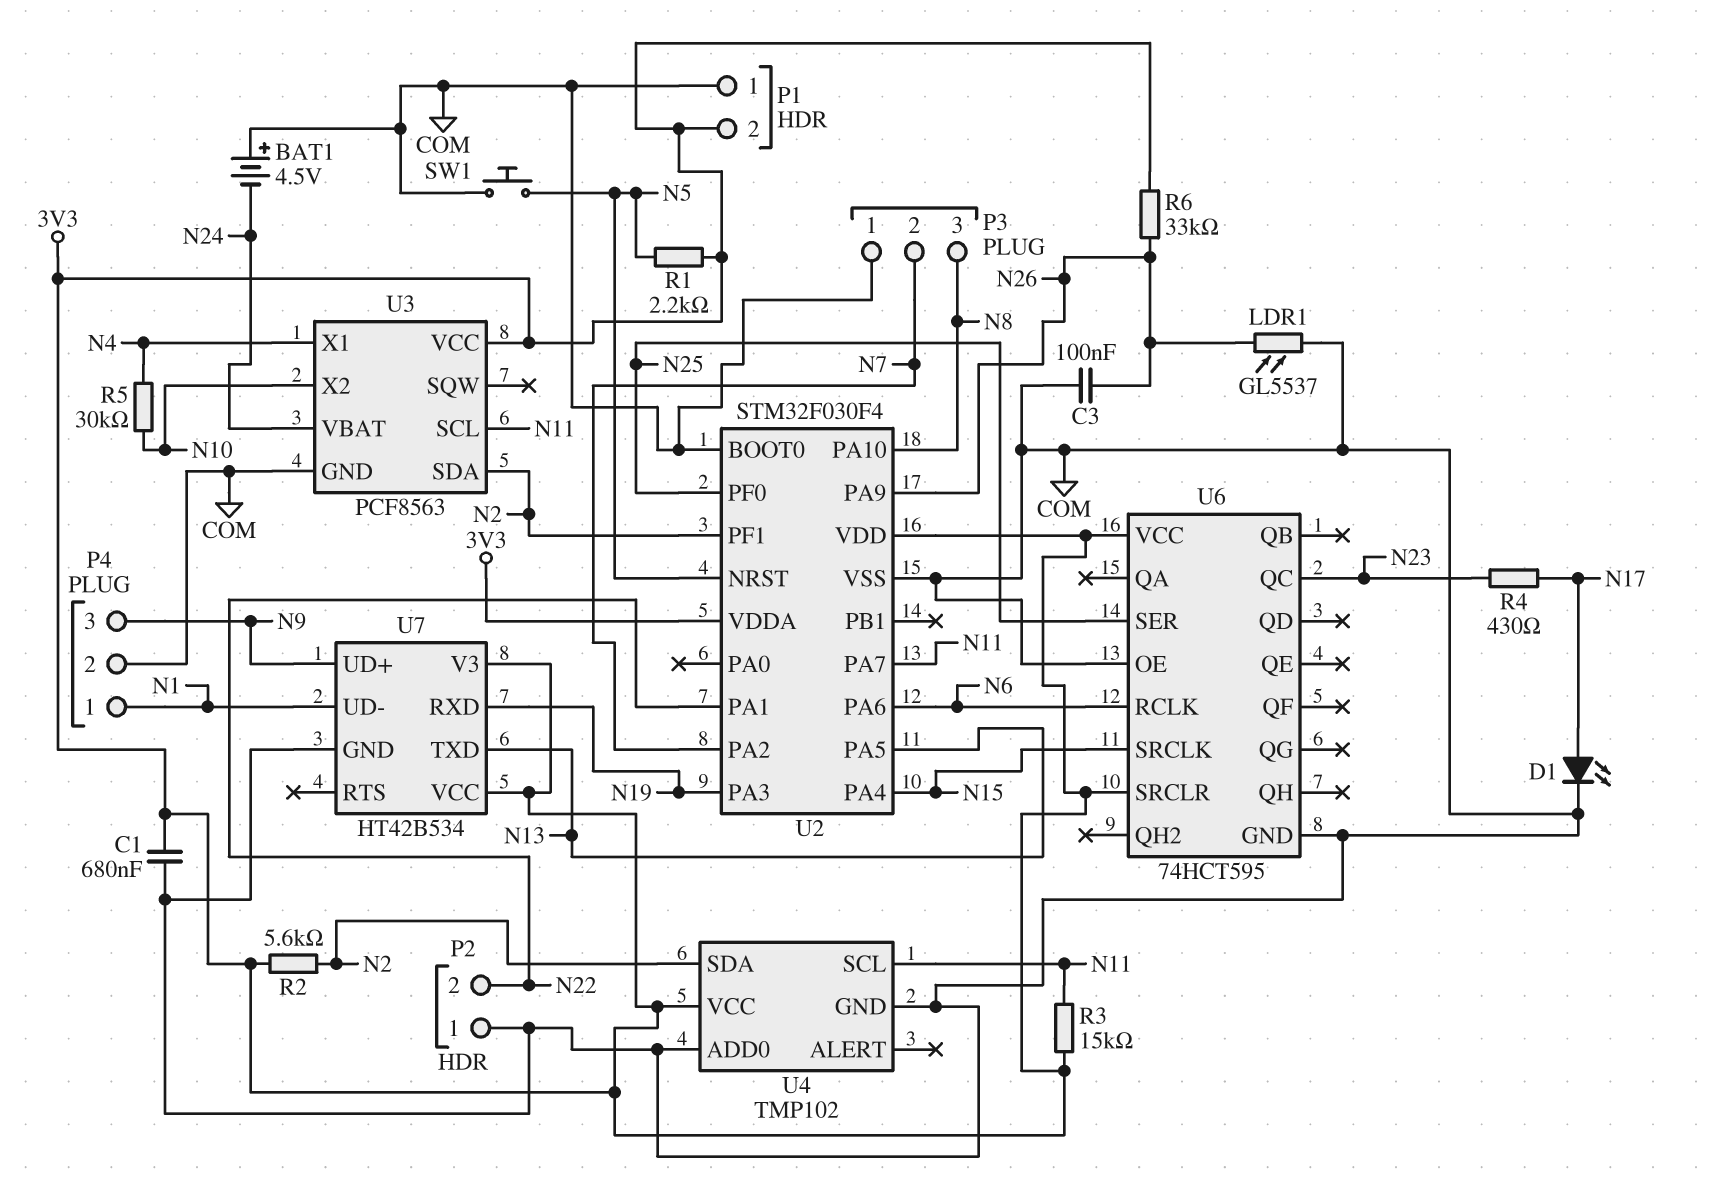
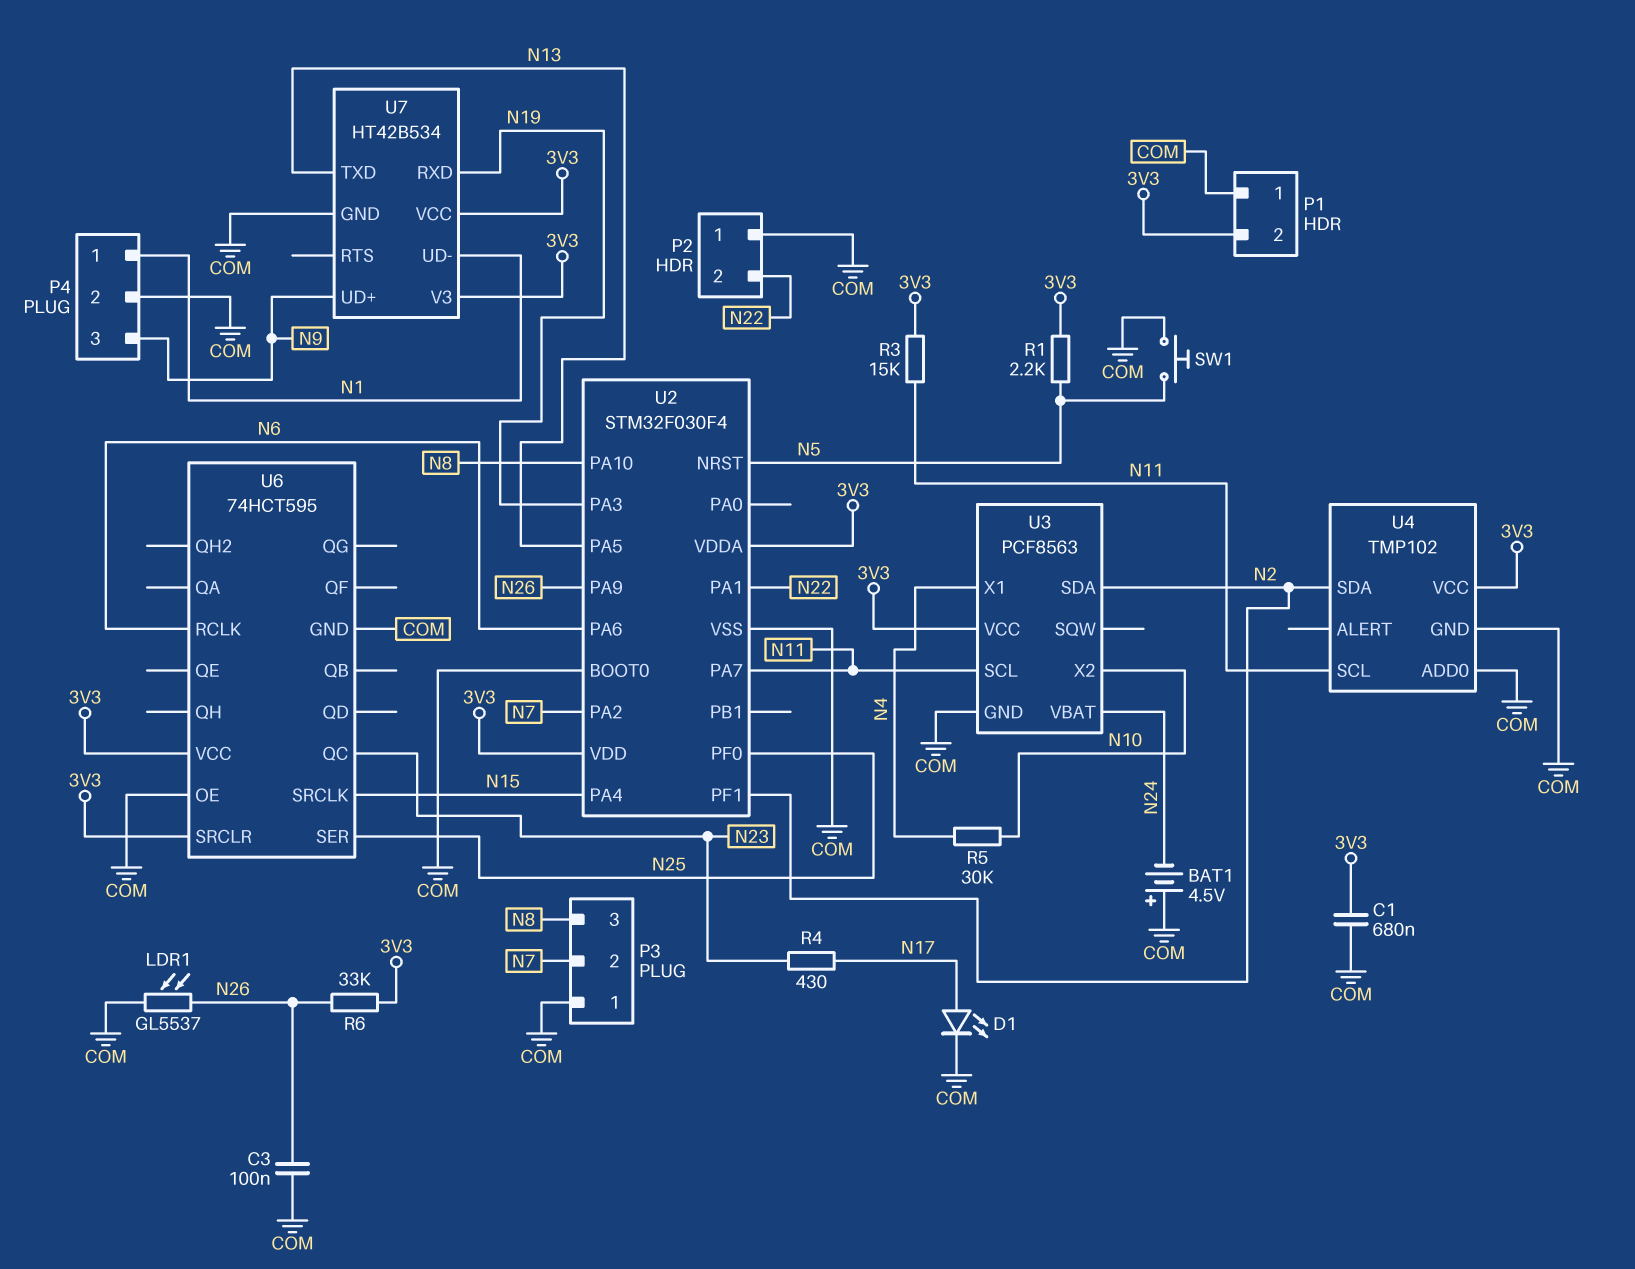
R2: 5.6k (3V3, N2) -> none

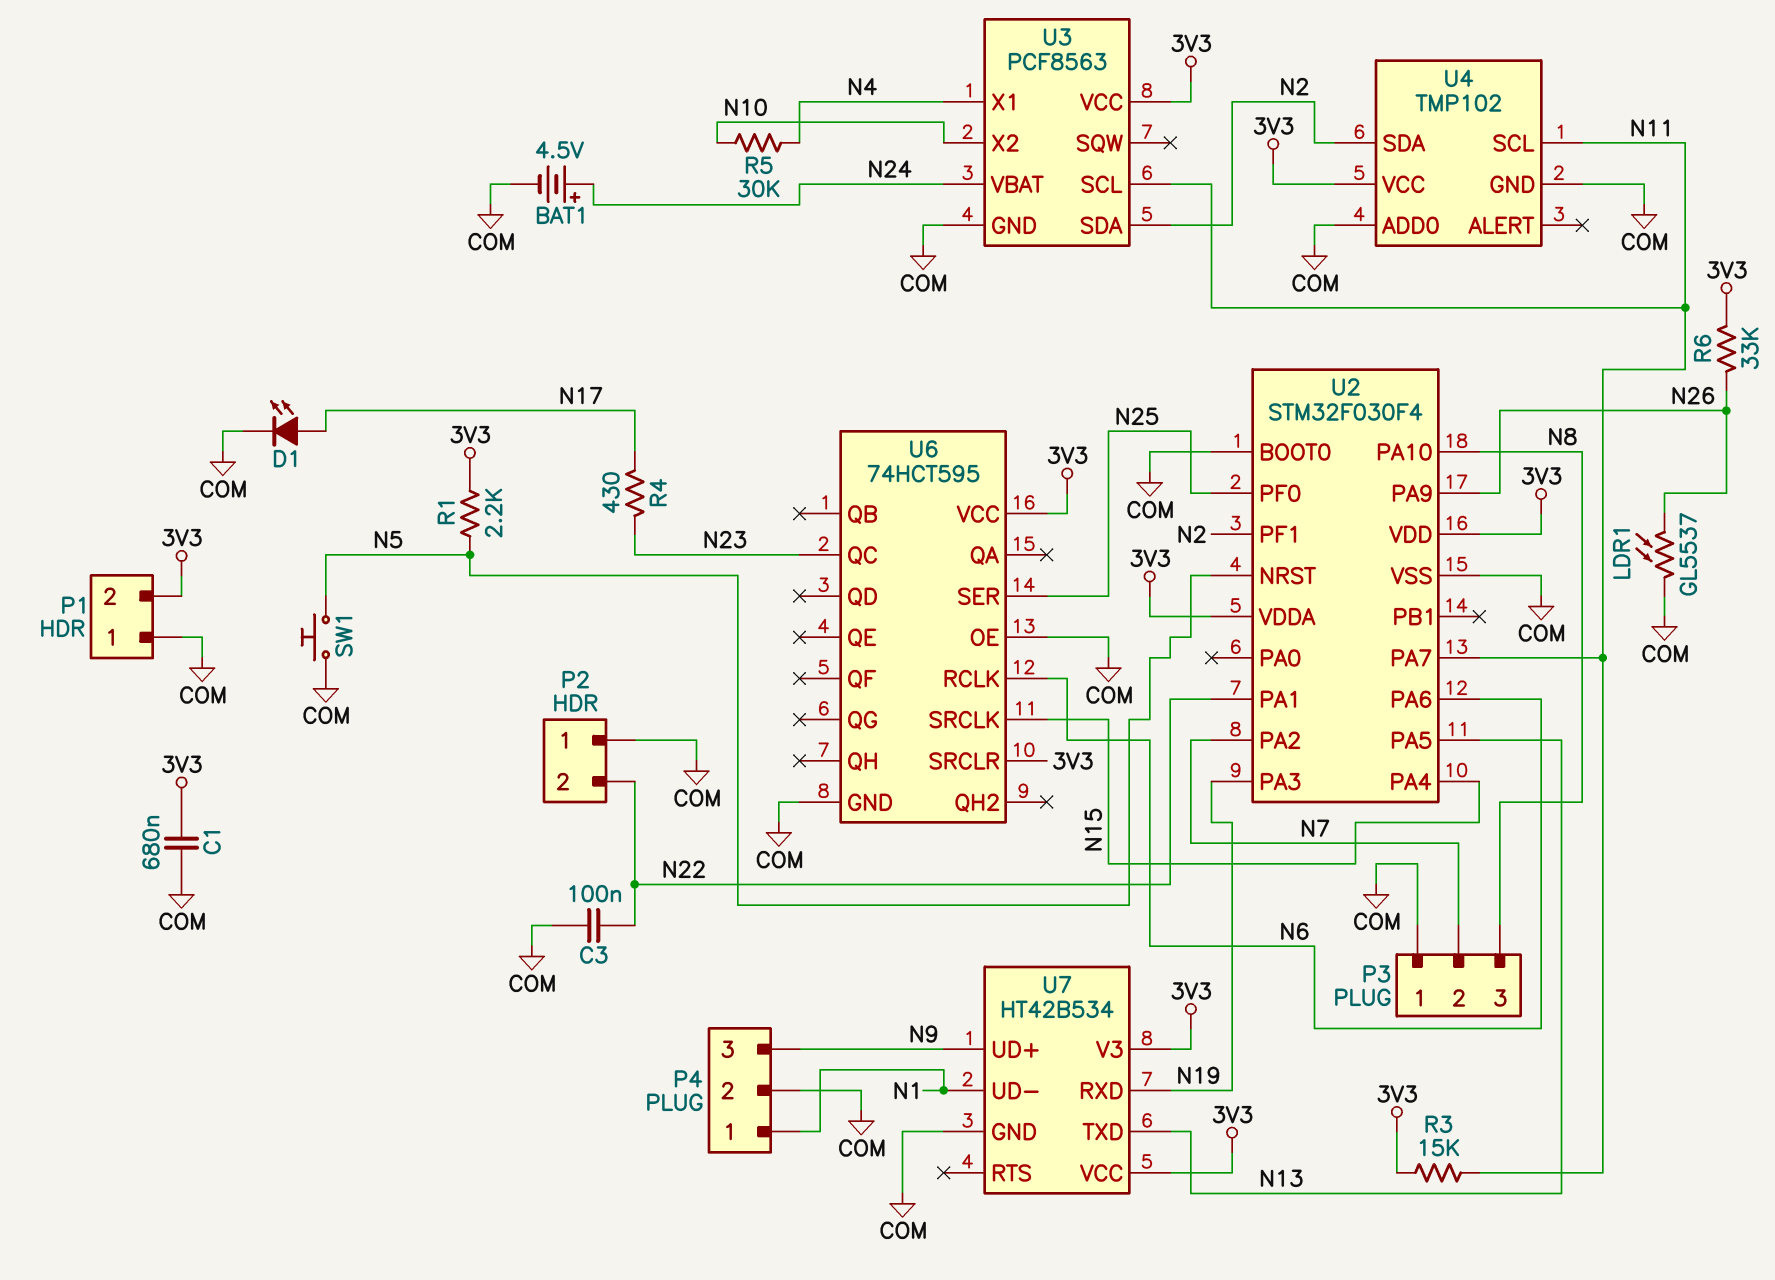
BAT1: 4.5V (plus COM, minus N24) -> 4.5V (plus N24, minus COM)
C3: 100nF (COM, N26) -> 100nF (COM, N22)

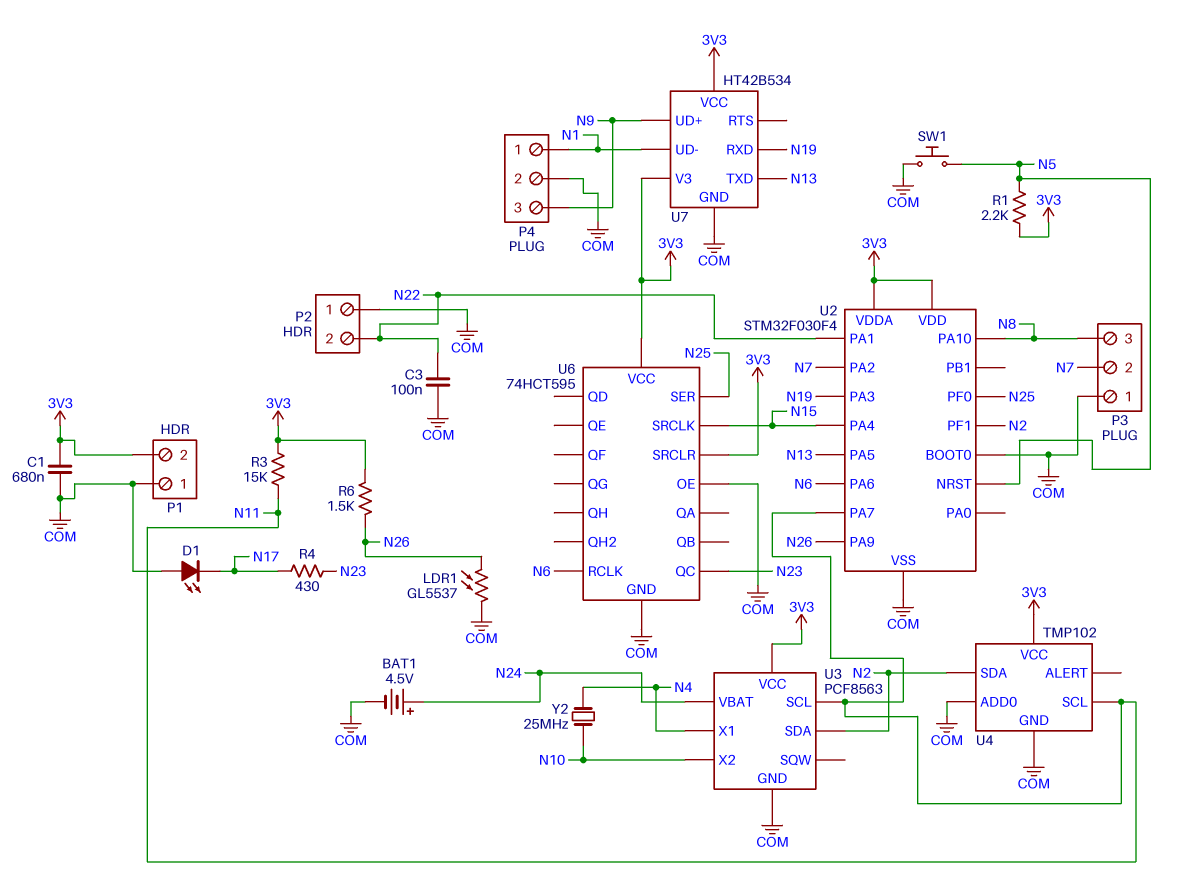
D1: LED (A N17, K COM) -> LED (A COM, K N17)
R5: 30k (N4, N10) -> none
R6: 33k (3V3, N26) -> 1.5k (3V3, N26)
Y2: none -> 25MHz (N4, N10)

